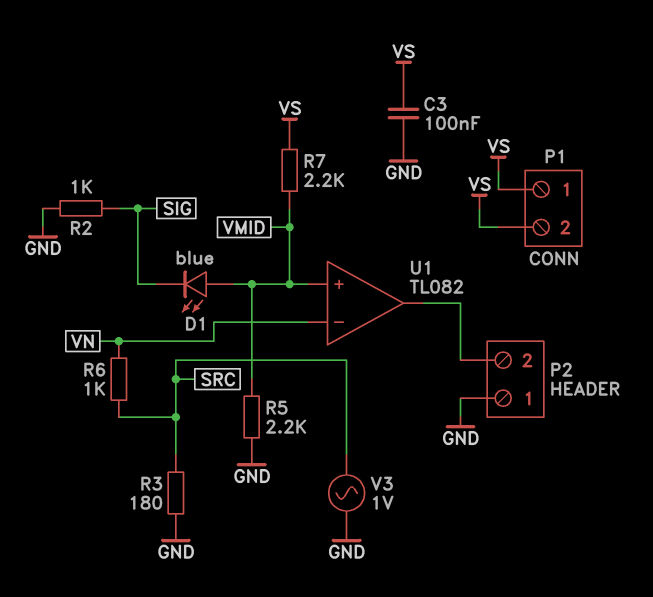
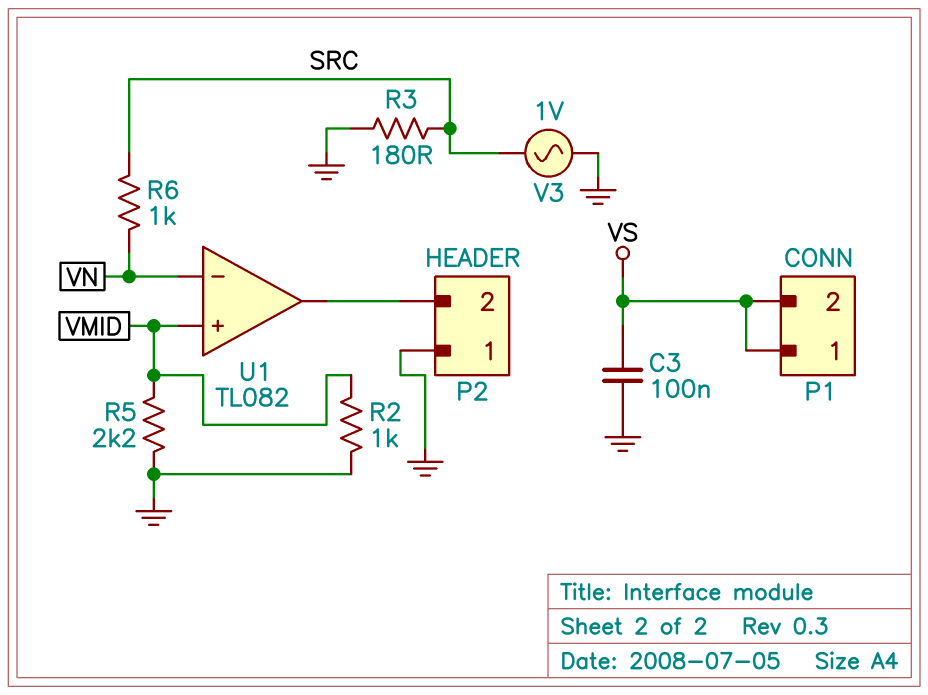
D1: LED blue (A VMID, K SIG) -> none
R2: 1k (GND, SIG) -> 1k (GND, VMID)
R7: 2.2k (VMID, VS) -> none

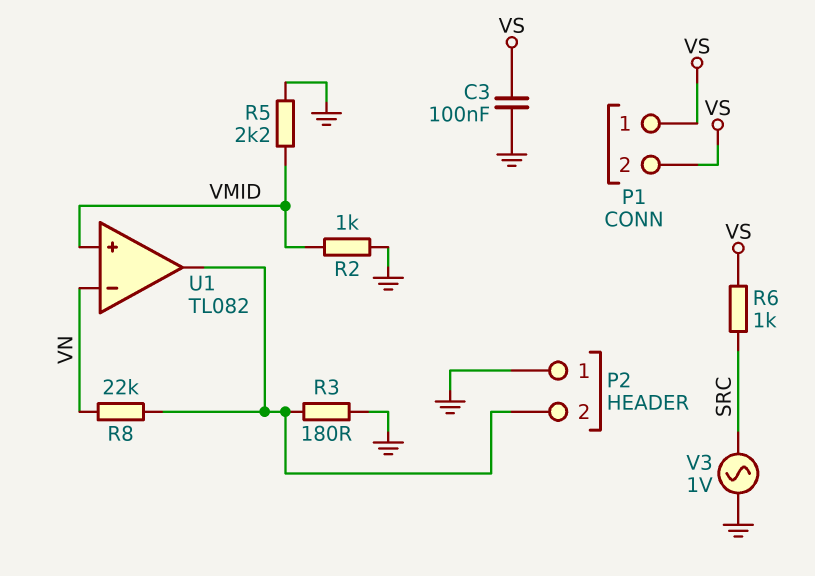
R3: 180 (GND, SRC) -> 180 (GND, P2/2)
R6: 1k (SRC, VN) -> 1k (SRC, VS)
R8: none -> 22k (P2/2, VN)

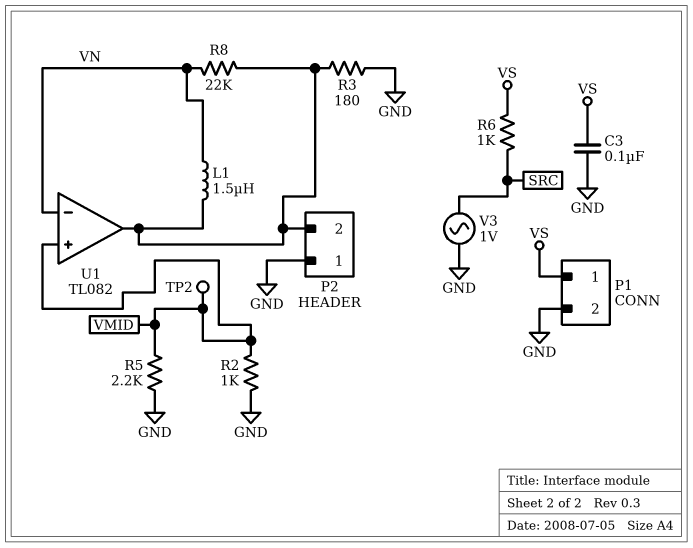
L1: none -> 1.5uH (P2/2, VN)
P1 pin 2: VS -> GND
TP2: none -> test point (VMID)

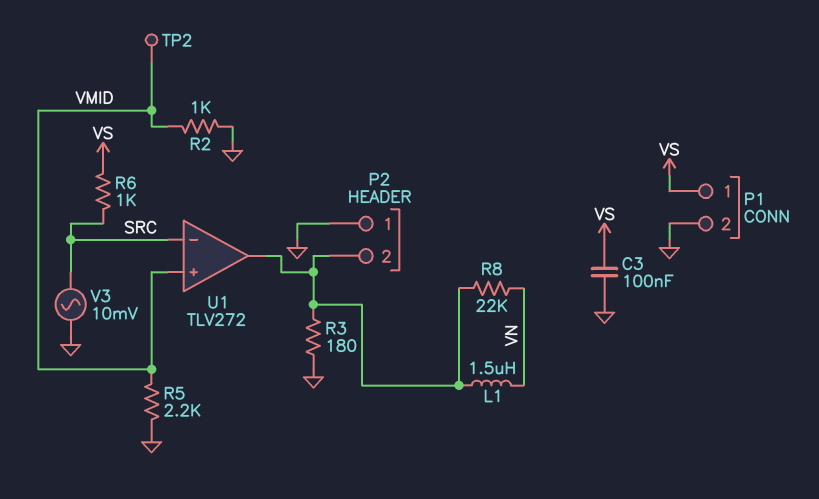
U1: TL082 -> TLV272
U1 pin in-: VN -> SRC
V3: AC 1V (GND, SRC) -> AC 10mV (GND, SRC)

